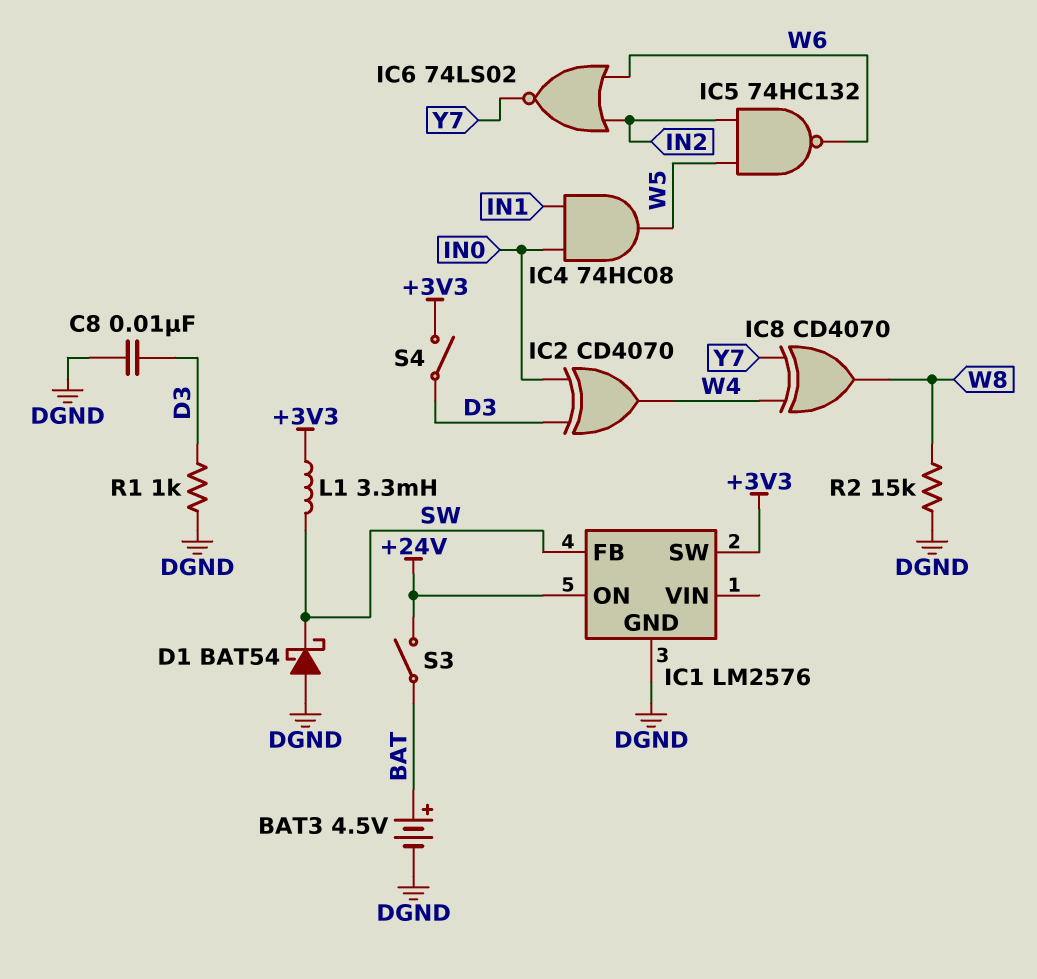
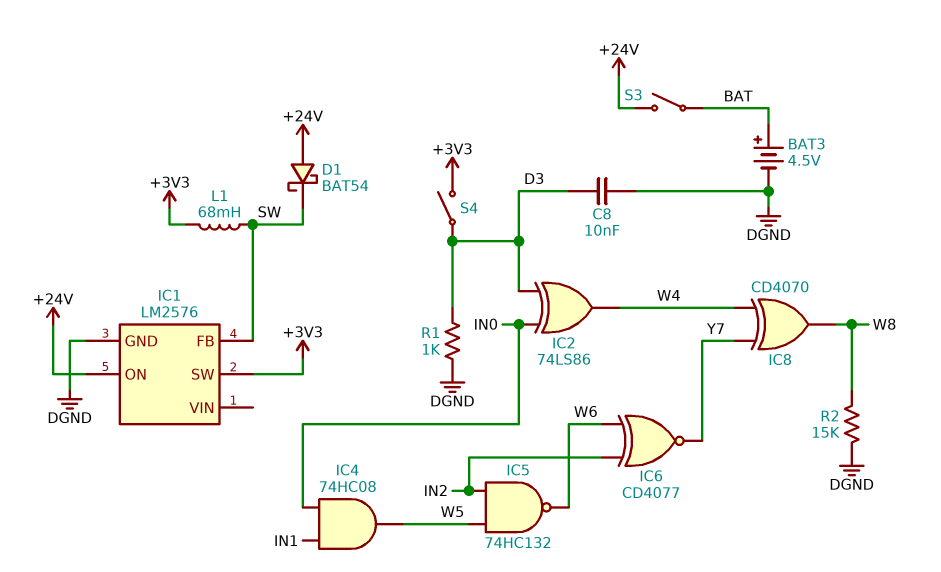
D1: schottky BAT54 (A DGND, K SW) -> schottky BAT54 (A +24V, K SW)
IC2: XOR CD4070 (in D3, in IN0, out W4) -> XOR 74LS86 (in D3, in IN0, out W4)
IC6: NOR 74LS02 (in IN2, in W6, out Y7) -> XNOR CD4077 (in IN2, in W6, out Y7)
L1: 3.3mH (+3V3, SW) -> 68mH (+3V3, SW)

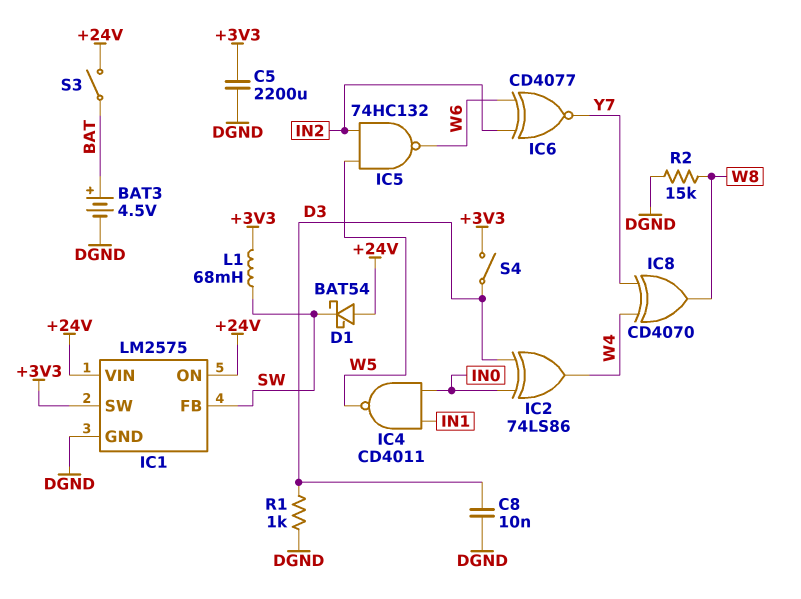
C5: none -> 2200uF (+3V3, DGND)
IC1: LM2576 -> LM2575
IC1 pin VIN: none -> +24V
IC4: AND 74HC08 (in IN0, in IN1, out W5) -> NAND CD4011 (in IN0, in IN1, out W5)

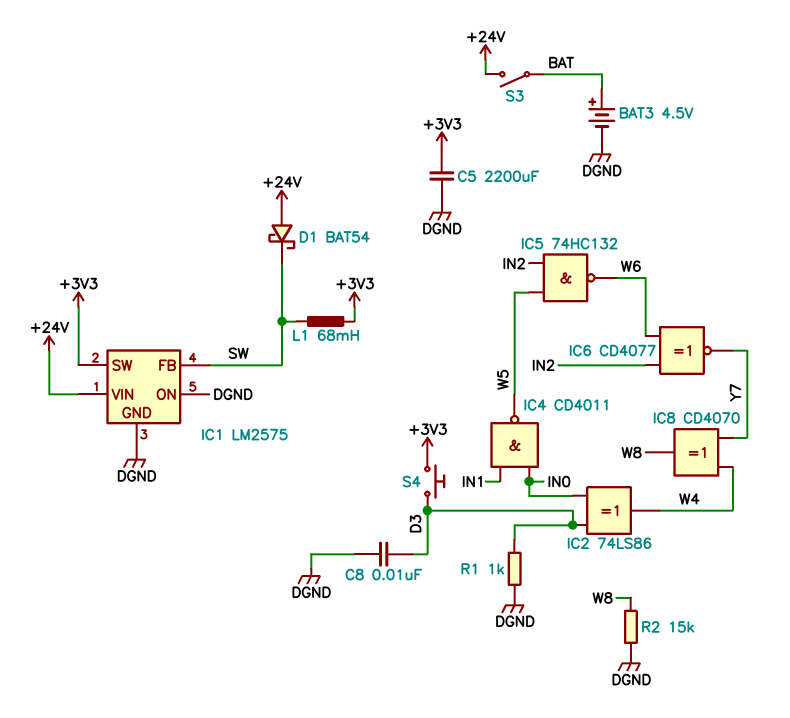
IC1 pin ON: +24V -> DGND
S4: switch (+3V3, D3) -> button (+3V3, D3)

